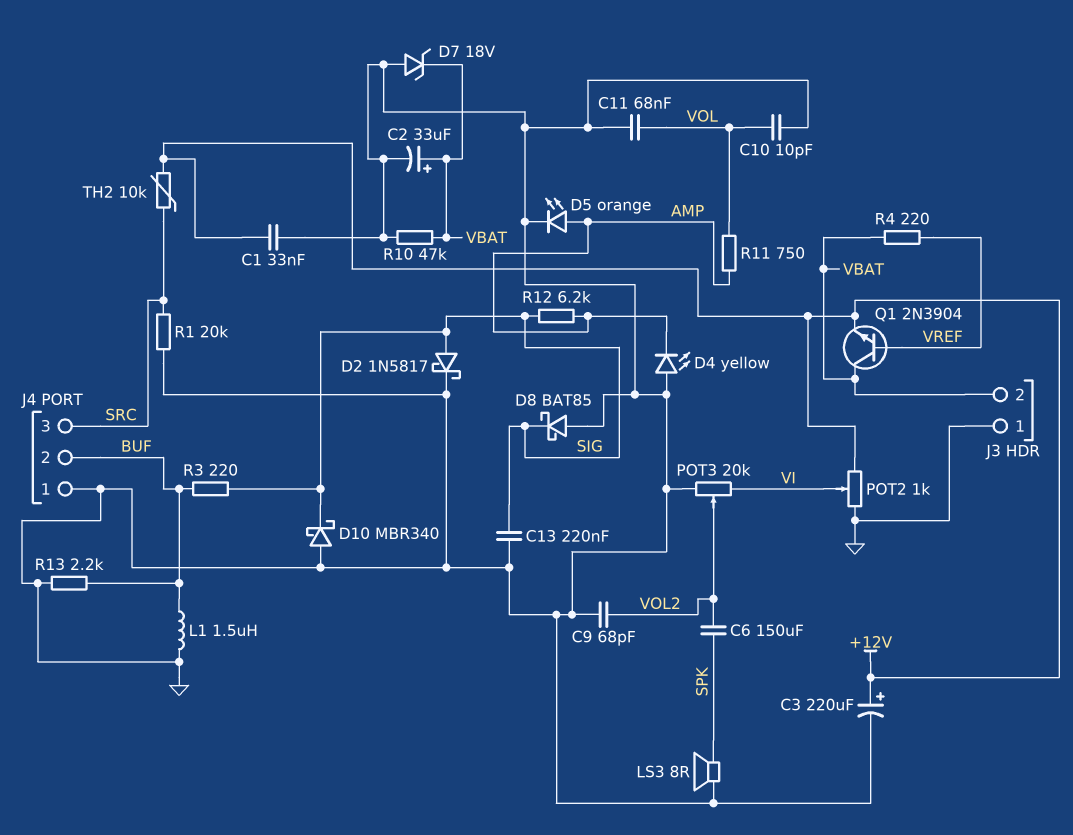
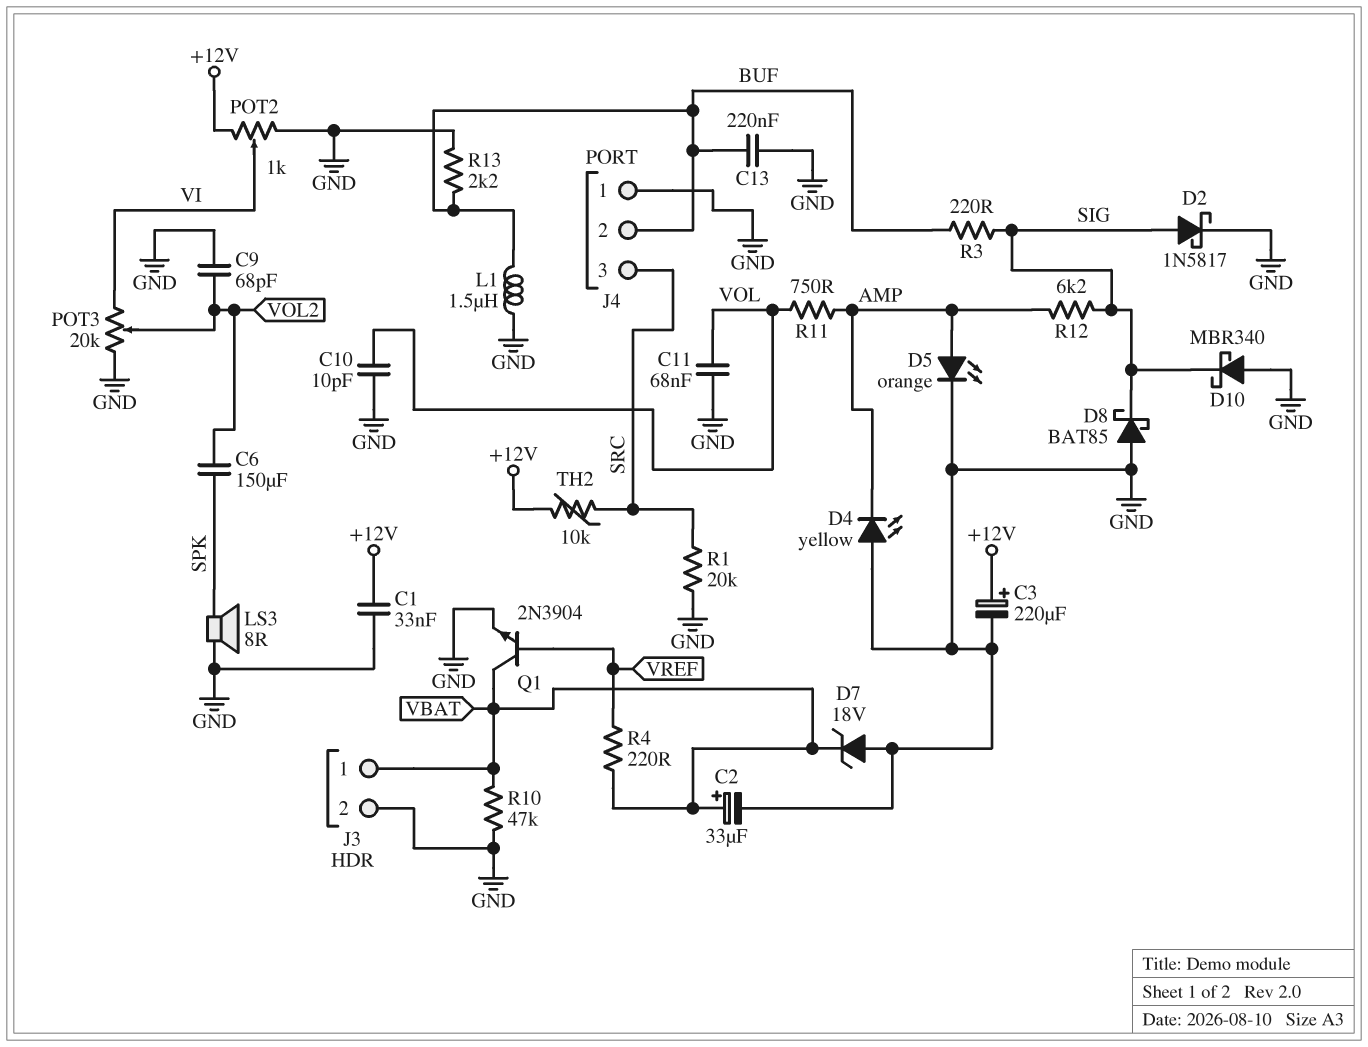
C13: 220nF (GND, SIG) -> 220nF (BUF, GND)
J3 pin 1: GND -> VBAT
J3 pin 2: VBAT -> GND
Q1: NPN 2N3904 (B VREF, C VBAT, E +12V) -> NPN 2N3904 (B VREF, C VBAT, E GND)

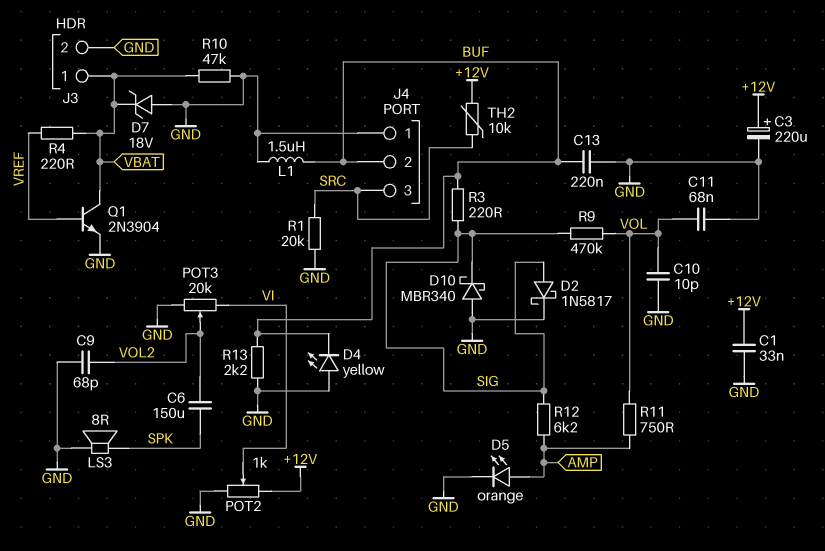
C2: 33uF (plus VBAT, minus GND) -> none
D4: LED yellow (A GND, K AMP) -> LED yellow (A GND, K BUF)
D8: schottky BAT85 (A GND, K SIG) -> none
R9: none -> 470k (SIG, VOL)

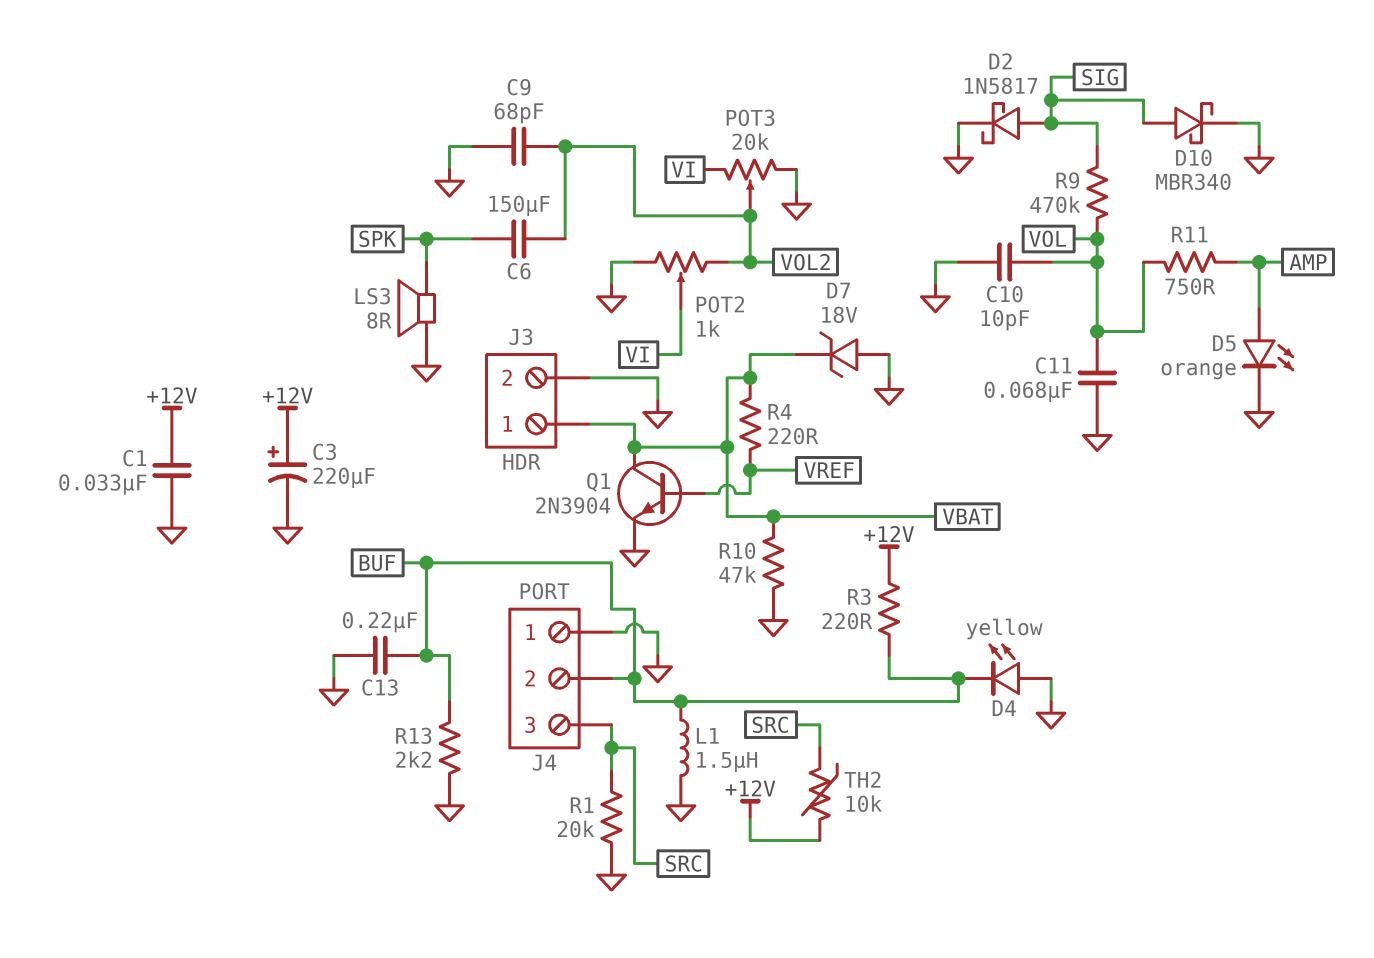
D10: schottky MBR340 (A GND, K SIG) -> schottky MBR340 (A SIG, K GND)
POT2: 1k (+12V, GND, wiper VI) -> 1k (GND, VOL2, wiper VI)
R3: 220 (BUF, SIG) -> 220 (+12V, BUF)
R12: 6.2k (AMP, SIG) -> none

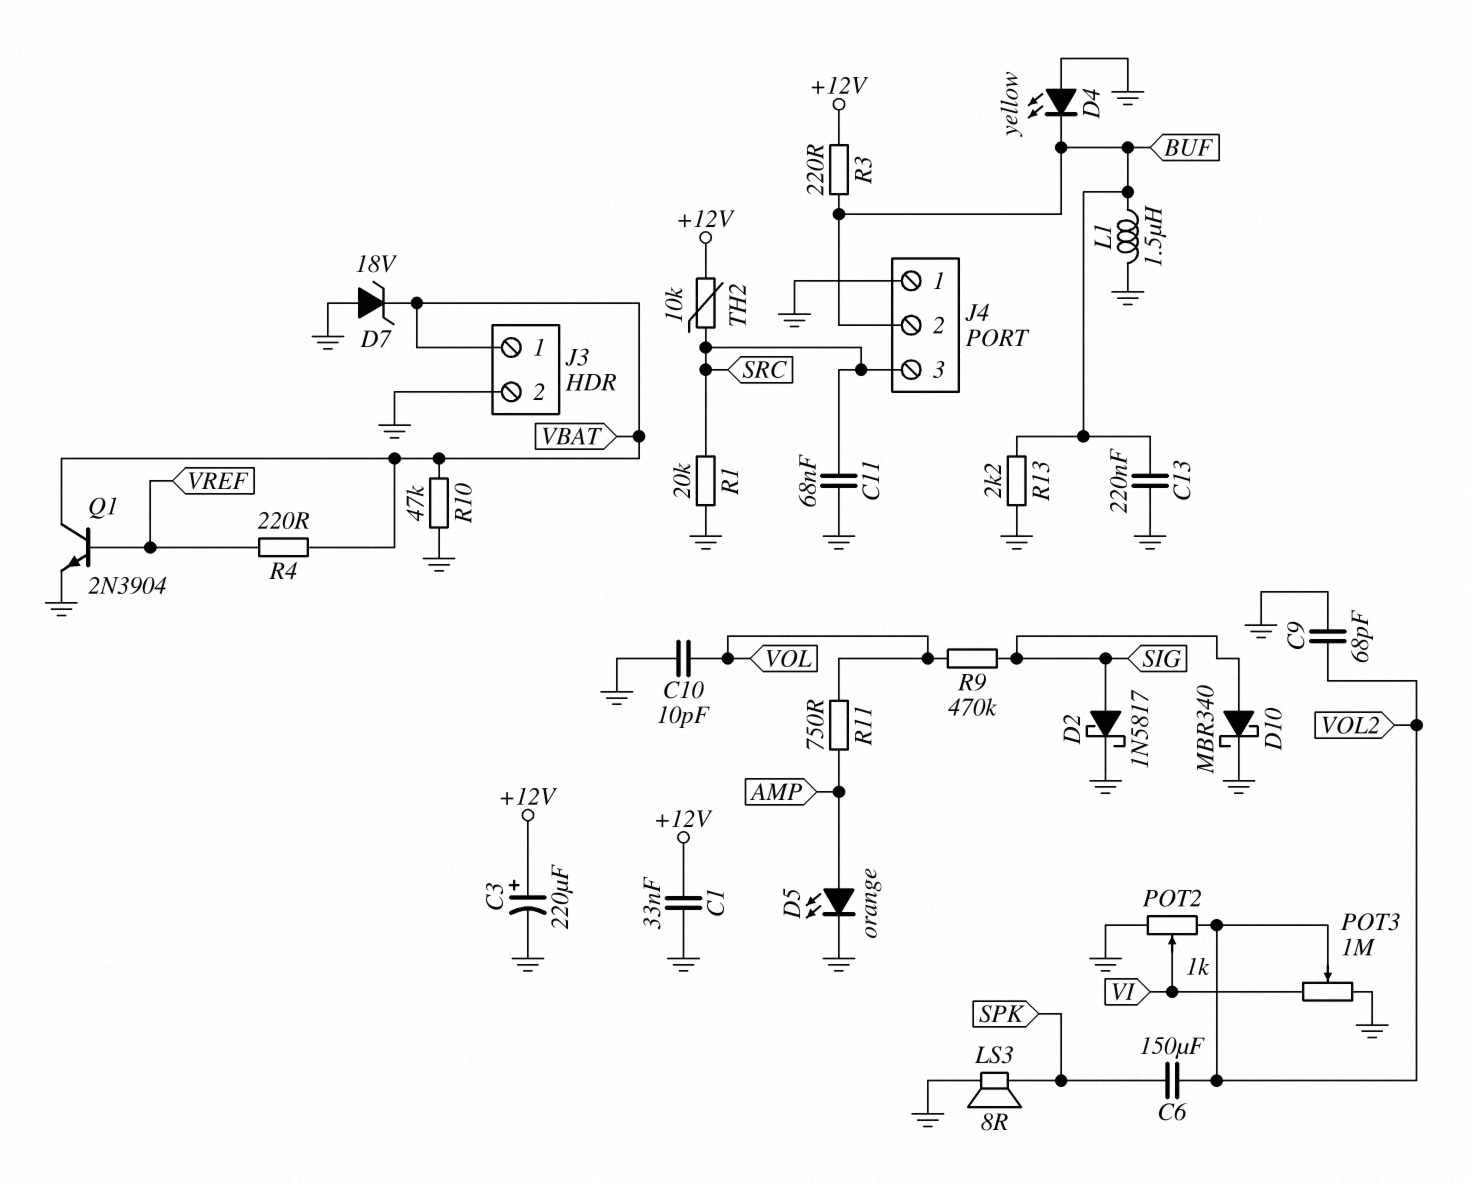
C11: 68nF (GND, VOL) -> 68nF (GND, SRC)
POT3: 20k (GND, VI, wiper VOL2) -> 1M (GND, VI, wiper VOL2)

